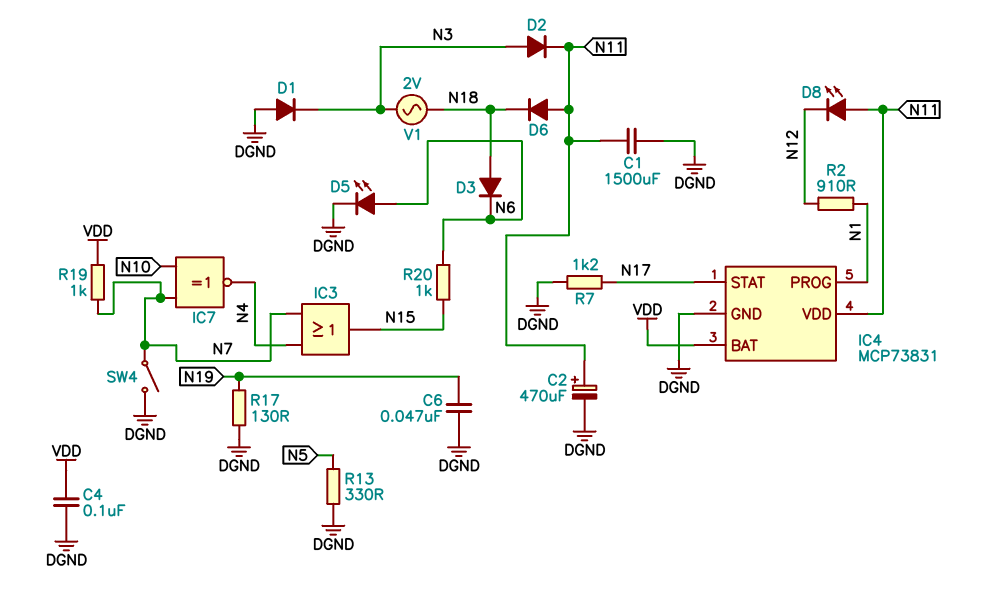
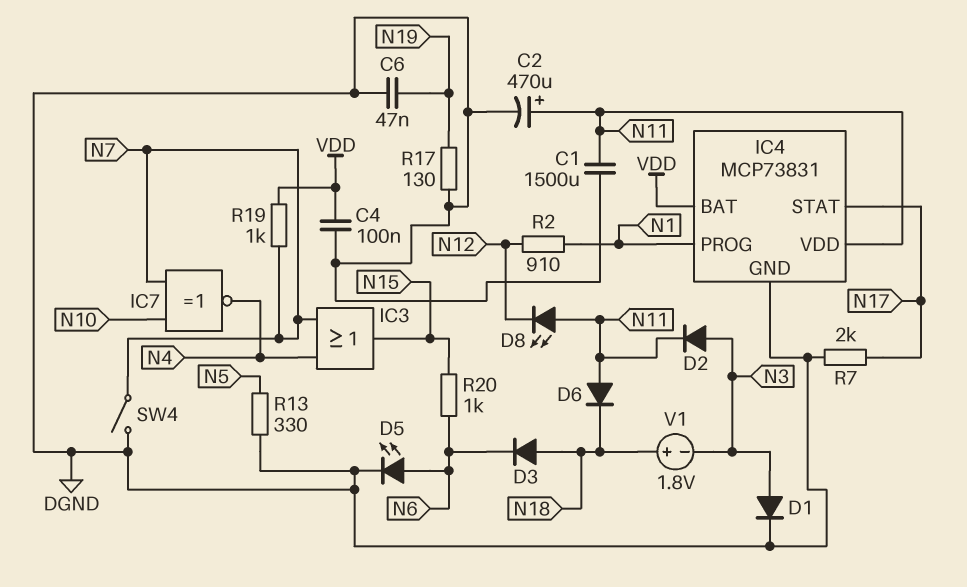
D1: diode (A DGND, K N3) -> diode (A N3, K DGND)
R7: 1.2k (DGND, N17) -> 2k (DGND, N17)
V1: AC 2V (N3, N18) -> 1.8V (plus N18, minus N3)

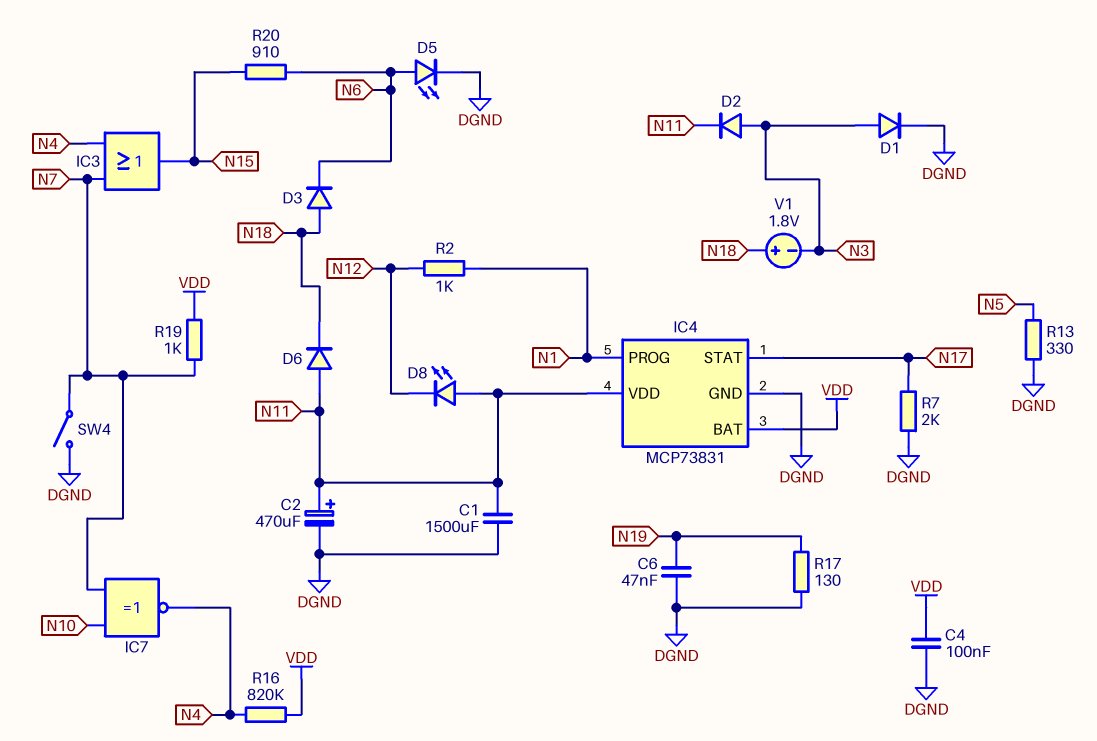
R2: 910 (N1, N12) -> 1k (N1, N12)
R16: none -> 820k (N4, VDD)
R20: 1k (N6, N15) -> 910 (N6, N15)

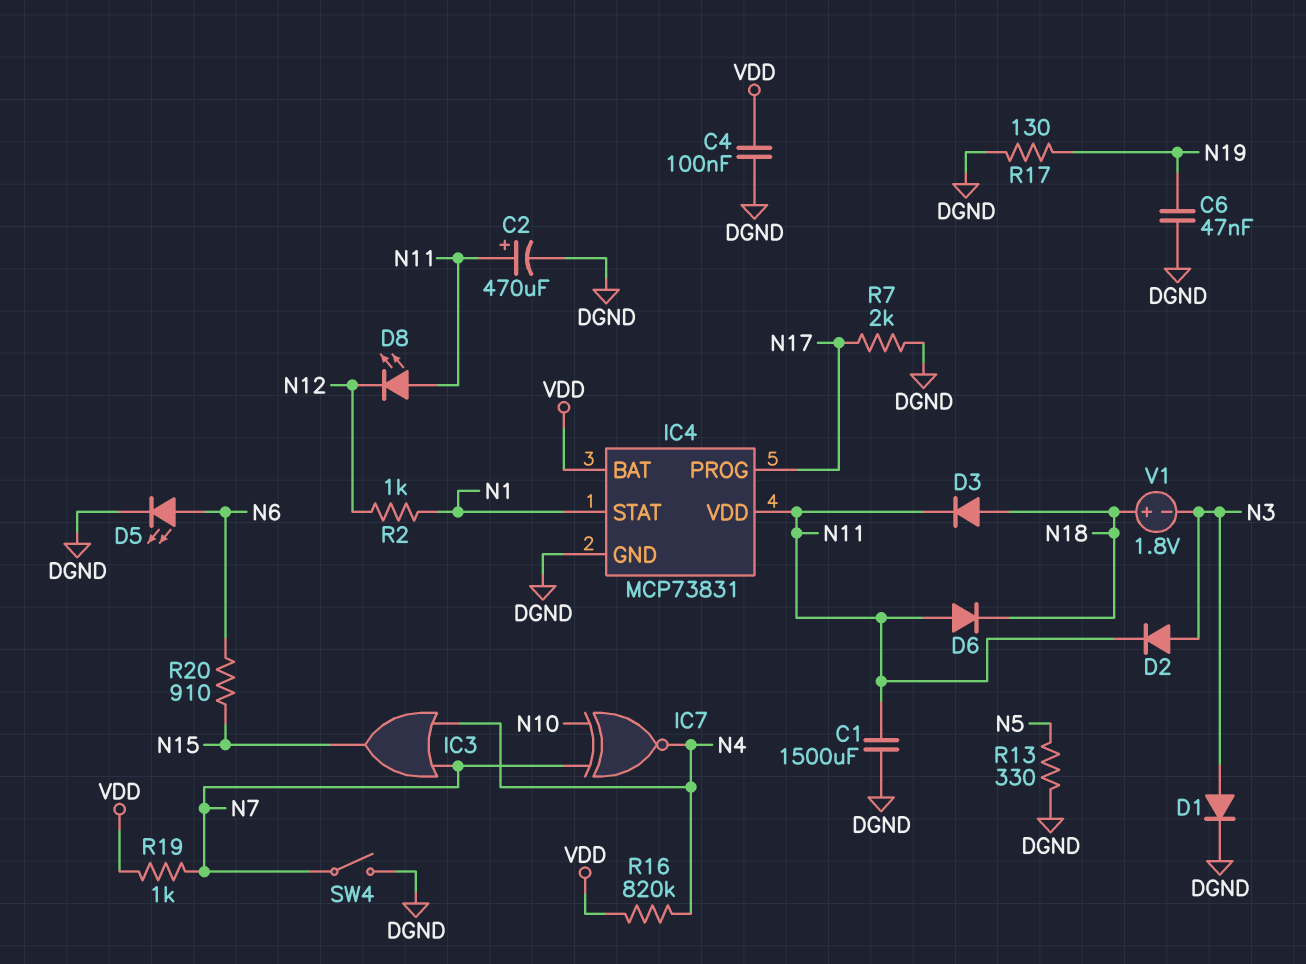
D3: diode (A N18, K N6) -> diode (A N18, K N11)
IC4 pin PROG: N1 -> N17
IC4 pin STAT: N17 -> N1

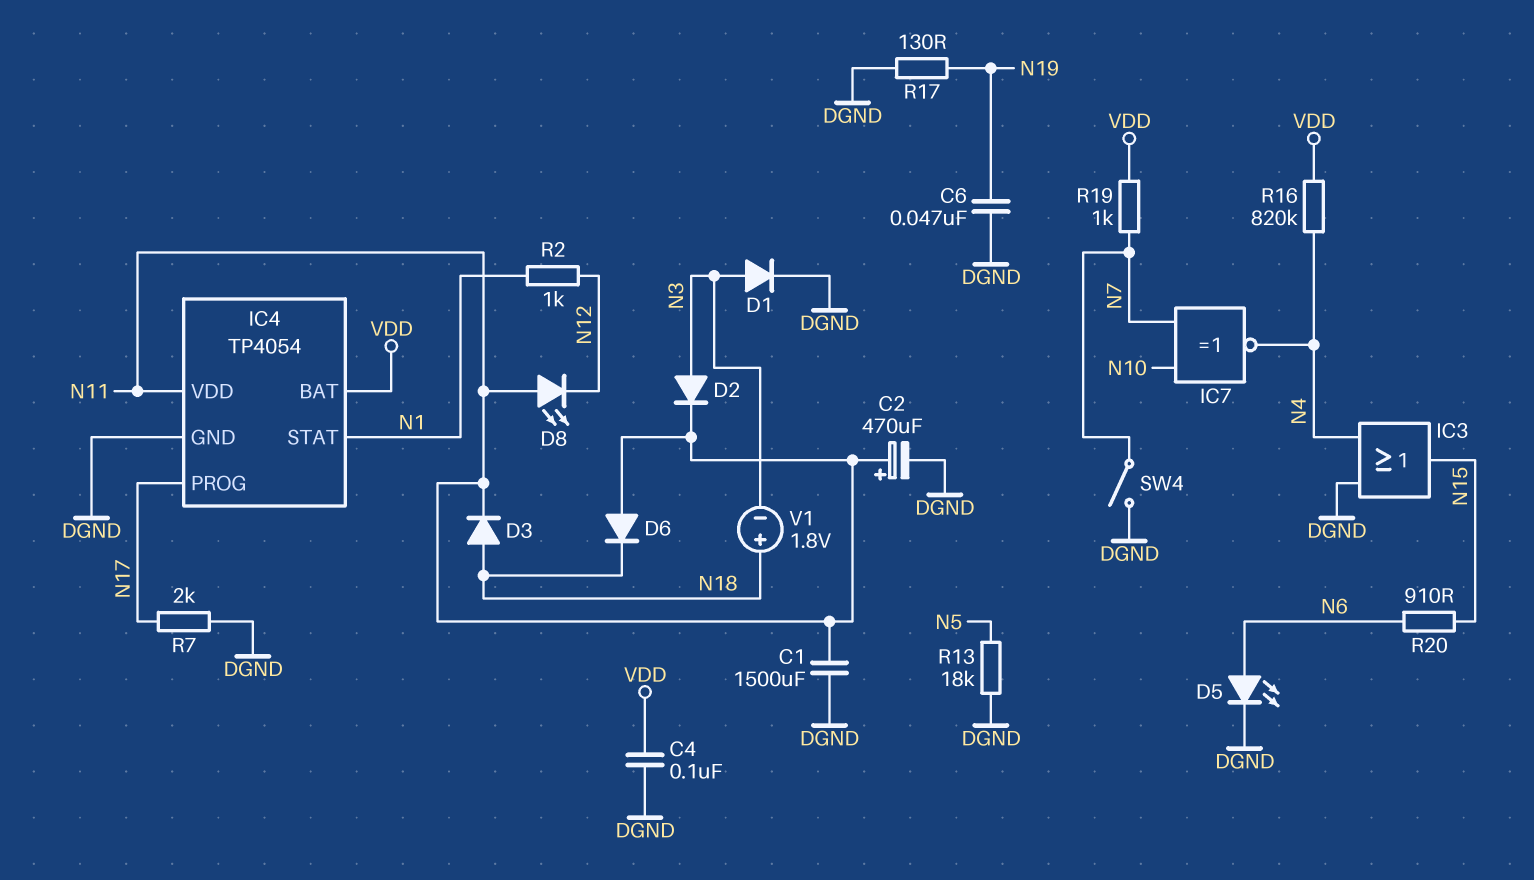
IC3: OR (in N4, in N7, out N15) -> OR (in DGND, in N4, out N15)
IC4: MCP73831 -> TP4054
R13: 330 (DGND, N5) -> 18k (DGND, N5)

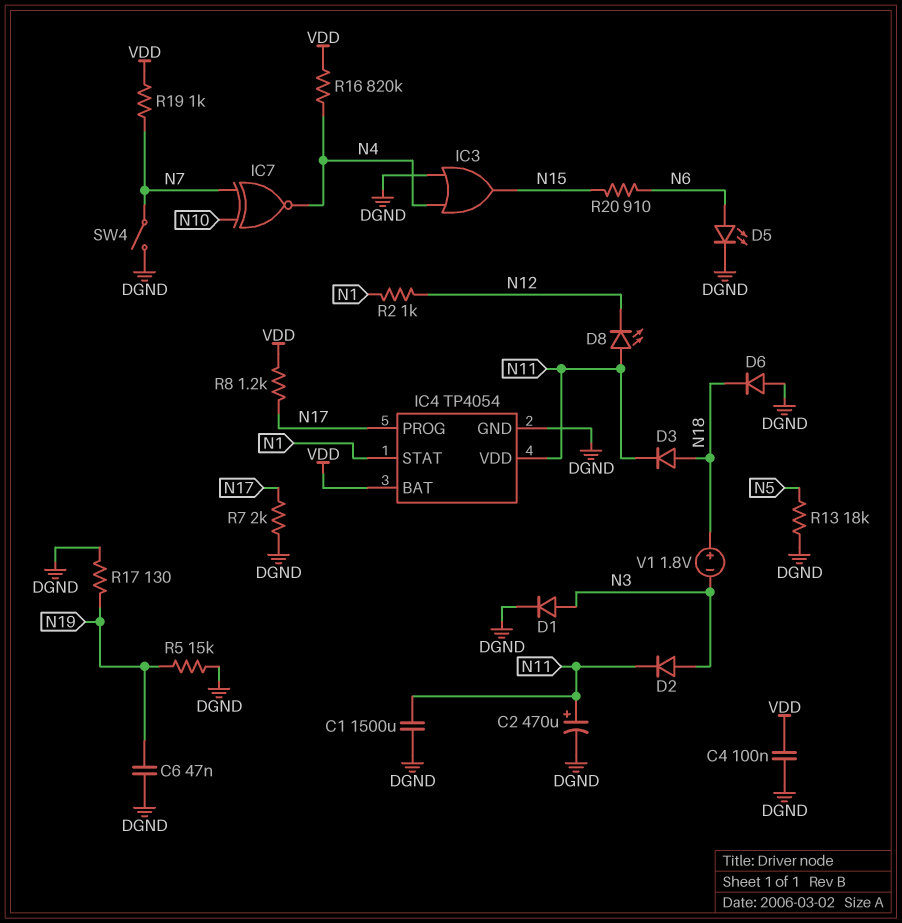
D6: diode (A N11, K N18) -> diode (A DGND, K N18)
R5: none -> 15k (DGND, N19)
R8: none -> 1.2k (N17, VDD)

